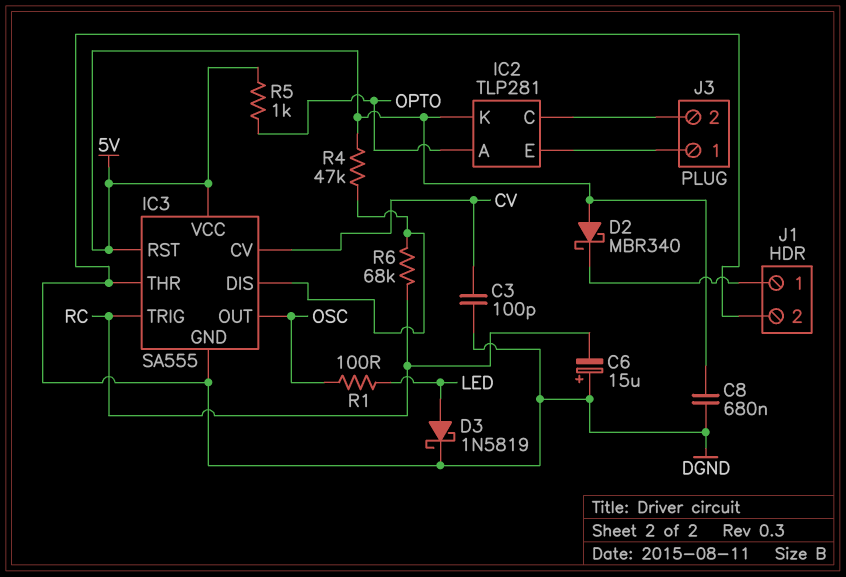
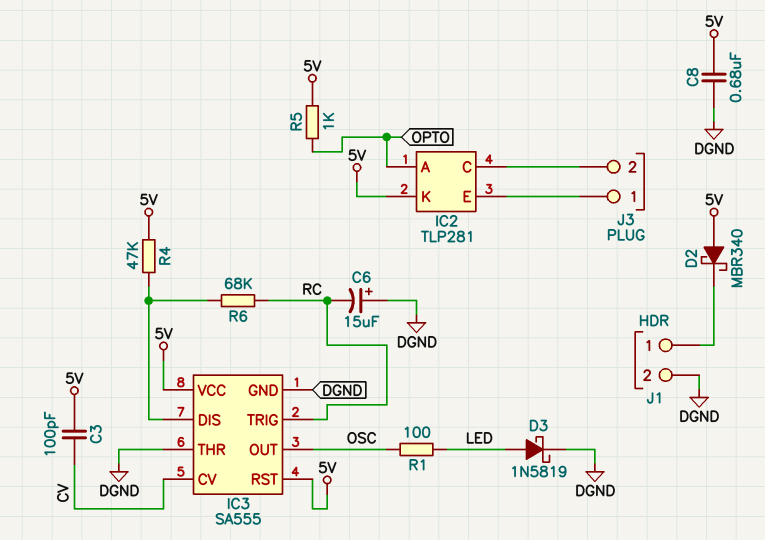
C3: 100pF (CV, DGND) -> 100pF (5V, CV)

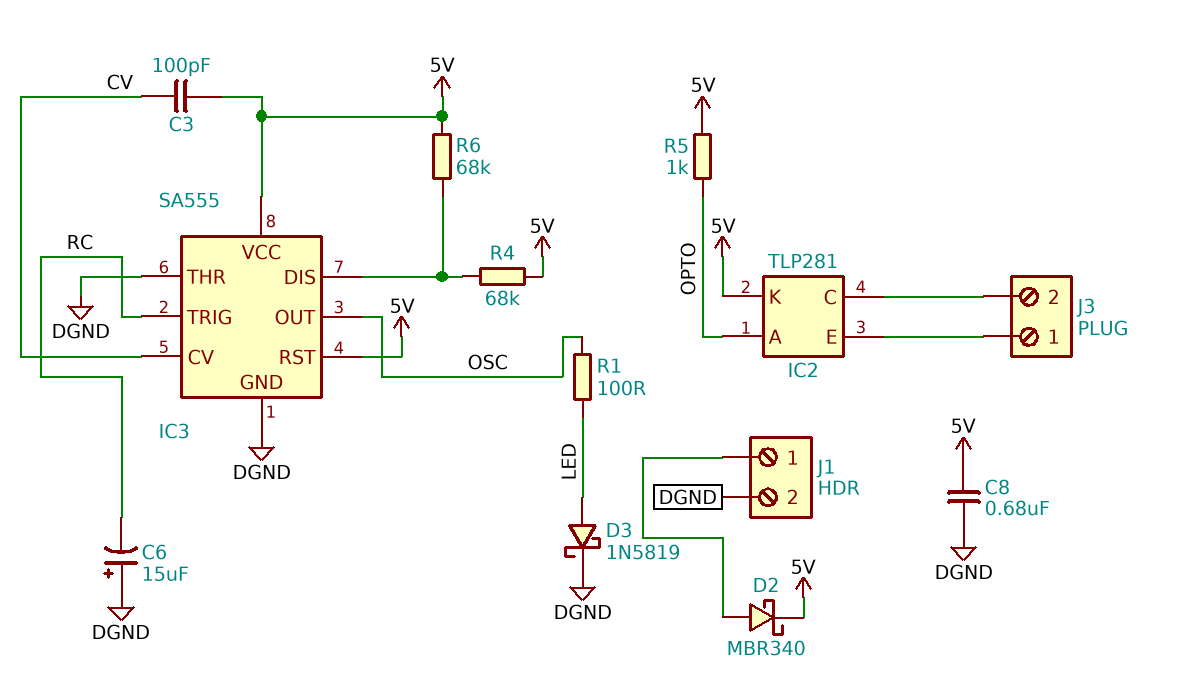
D2: schottky MBR340 (A 5V, K J1/1) -> schottky MBR340 (A J1/1, K 5V)
R4: 47k (5V, IC3/DIS) -> 68k (5V, IC3/DIS)
R6: 68k (IC3/DIS, RC) -> 68k (5V, IC3/DIS)

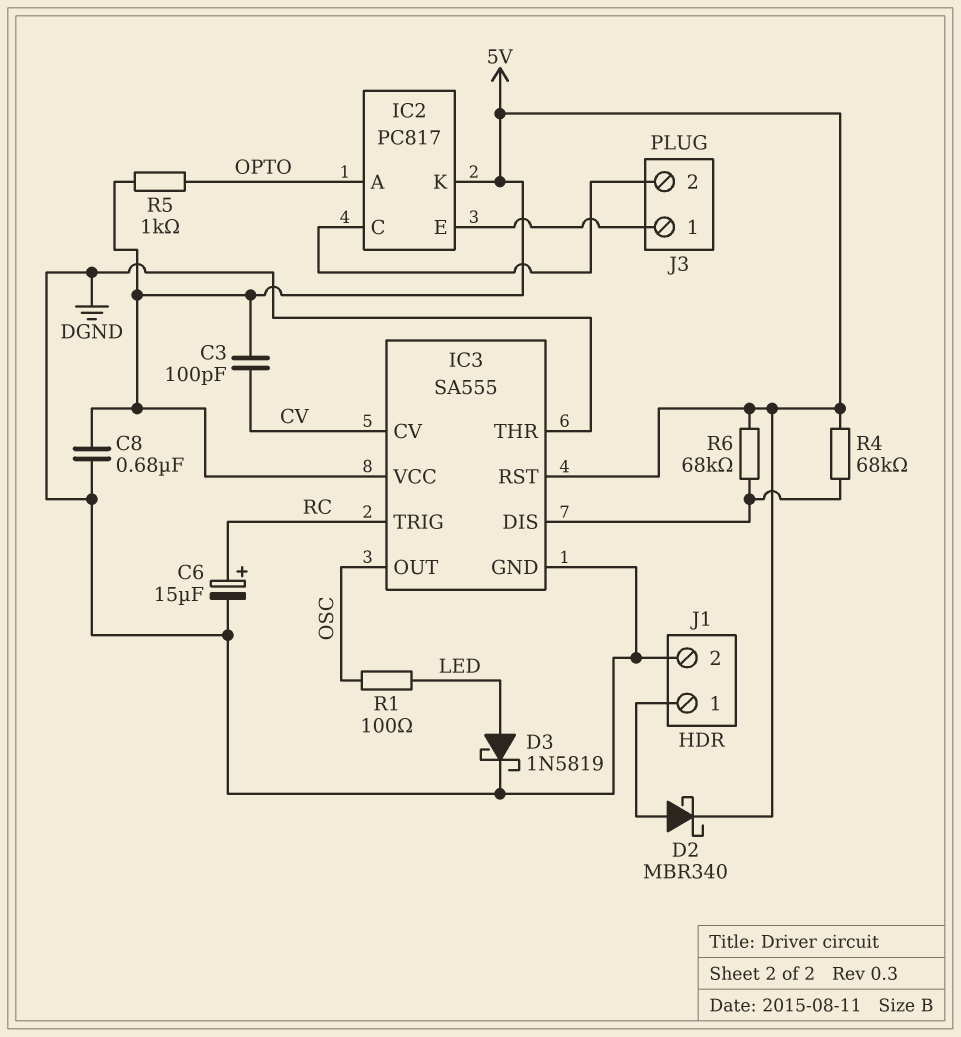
C6: 15uF (plus DGND, minus RC) -> 15uF (plus RC, minus DGND)
IC2: TLP281 -> PC817

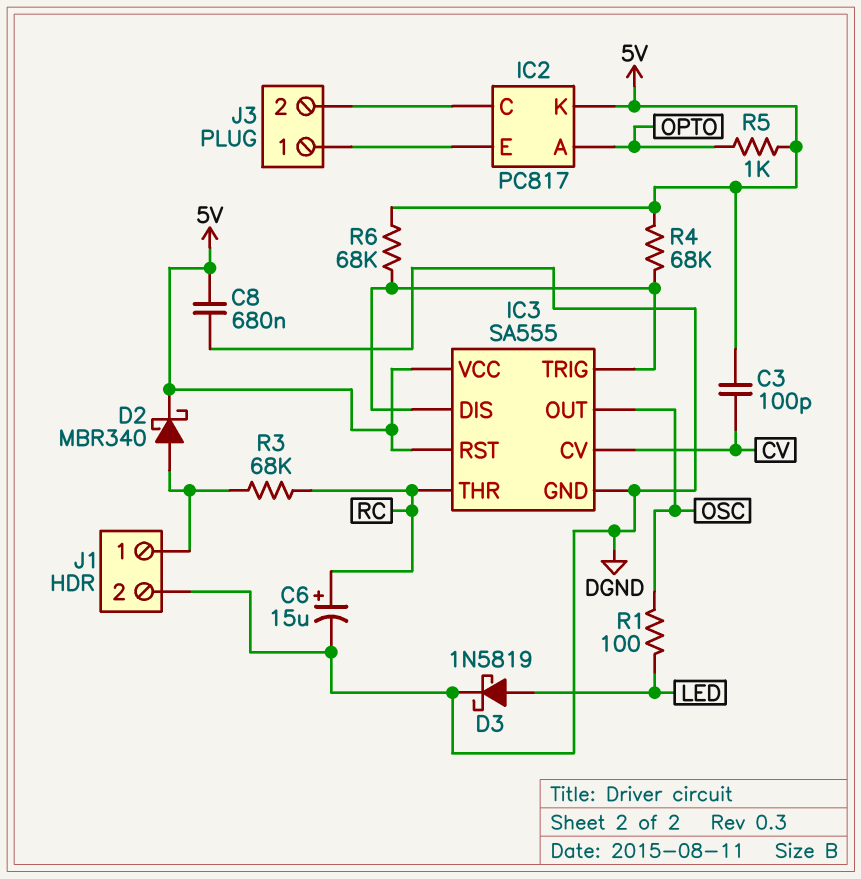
IC3 pin THR: DGND -> RC
IC3 pin TRIG: RC -> IC3/DIS
R3: none -> 68k (J1/1, RC)

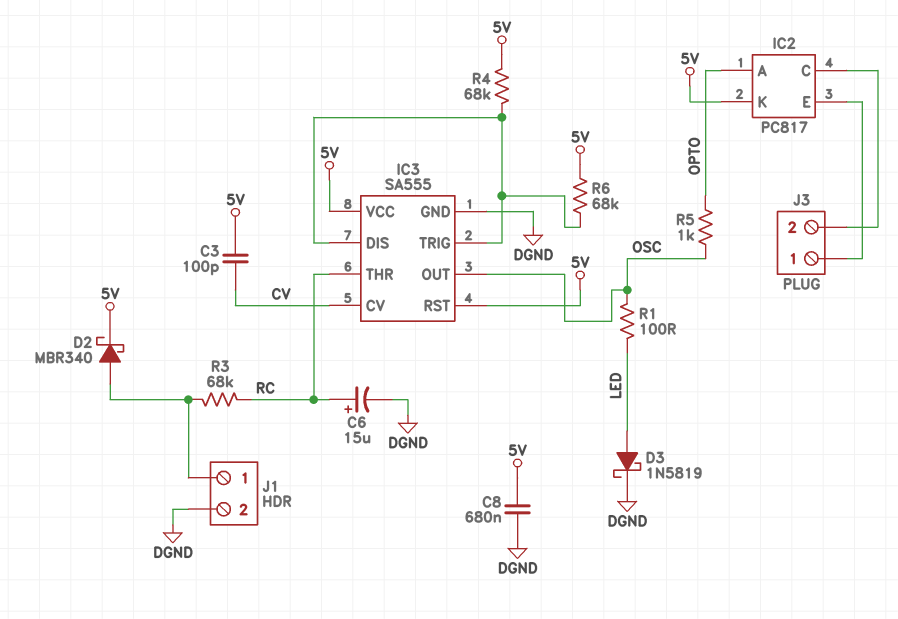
R5: 1k (5V, OPTO) -> 1k (OPTO, OSC)

